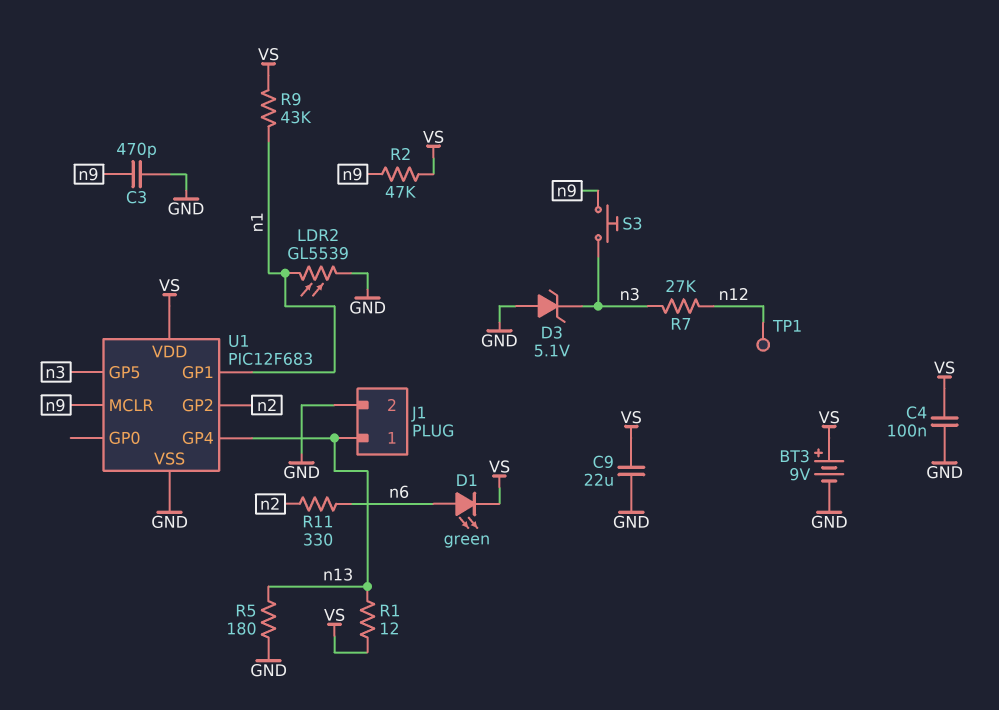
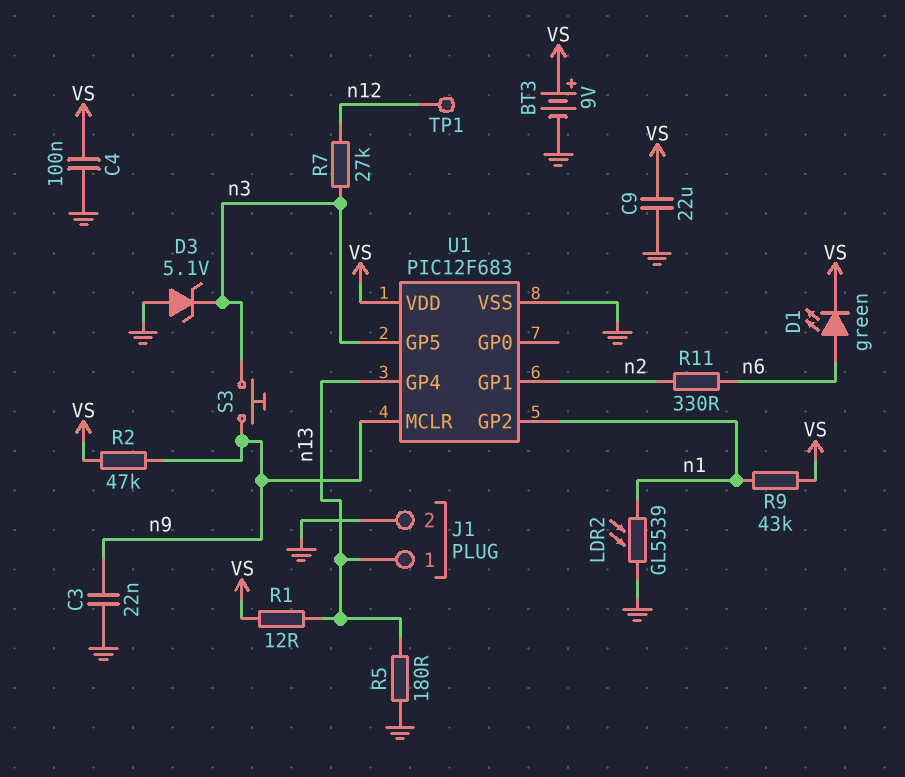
C3: 470pF (GND, n9) -> 22nF (GND, n9)
U1 pin GP1: n1 -> n2
U1 pin GP2: n2 -> n1

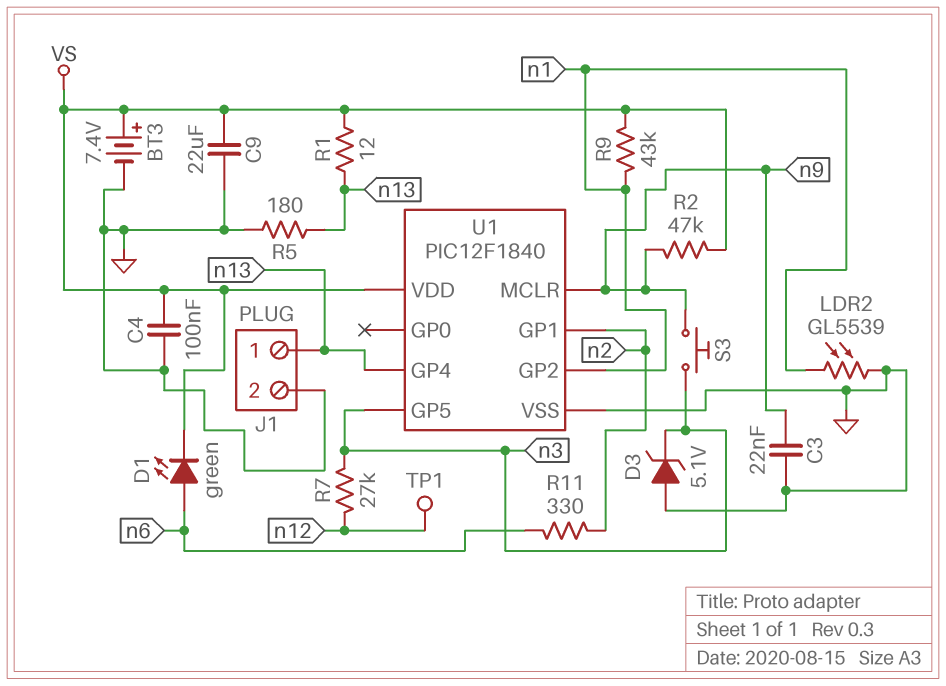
BT3: 9V (plus VS, minus GND) -> 7.4V (plus VS, minus GND)
U1: PIC12F683 -> PIC12F1840

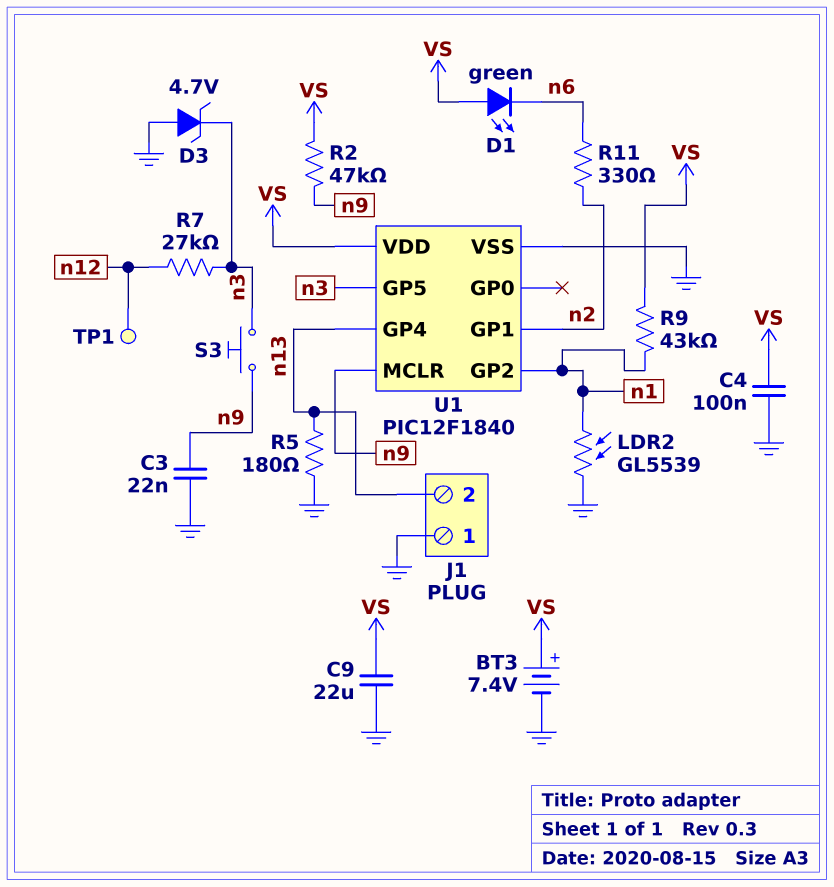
D1: LED green (A n6, K VS) -> LED green (A VS, K n6)
D3: zener 5.1V (A GND, K n3) -> zener 4.7V (A GND, K n3)
J1 pin 1: n13 -> GND
J1 pin 2: GND -> n13
R1: 12 (VS, n13) -> none

